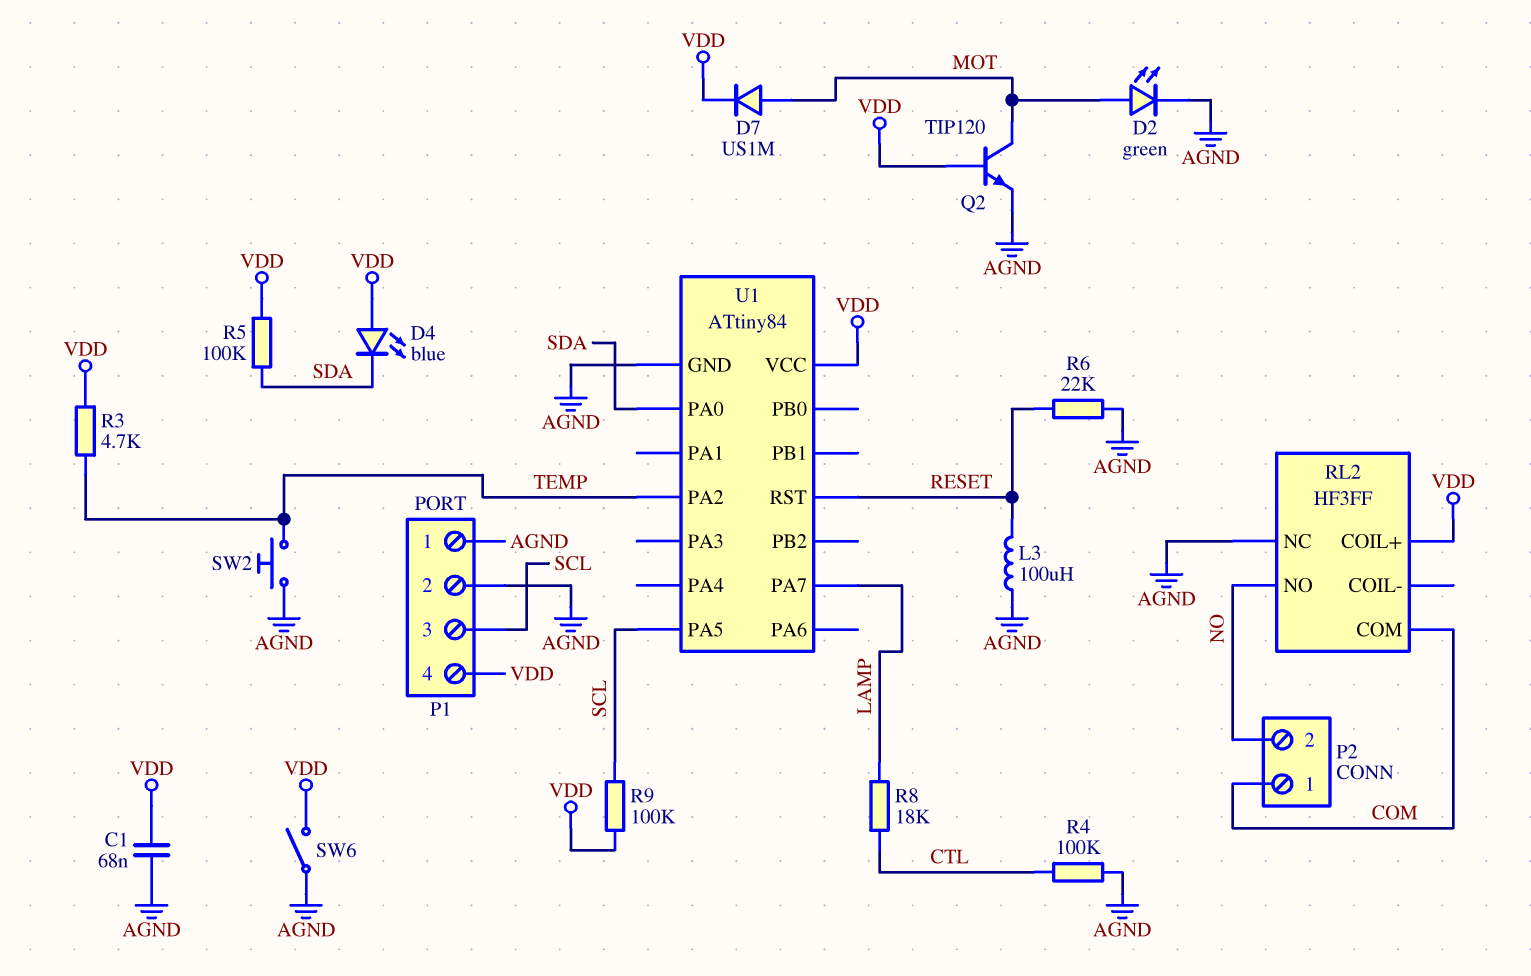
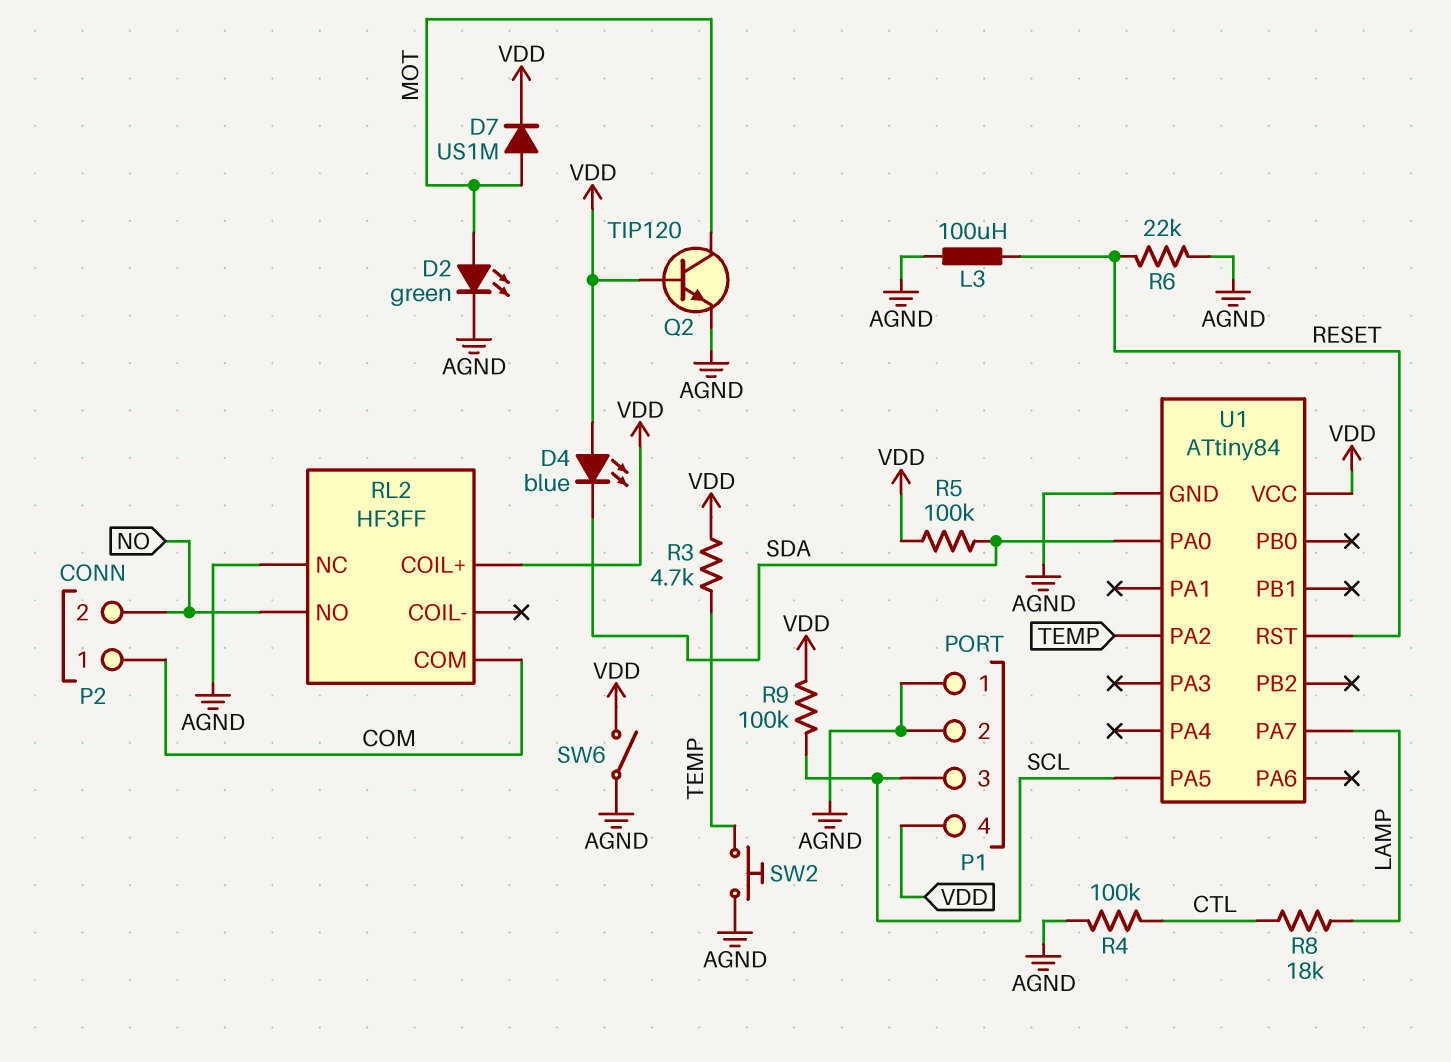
C1: 68nF (AGND, VDD) -> none

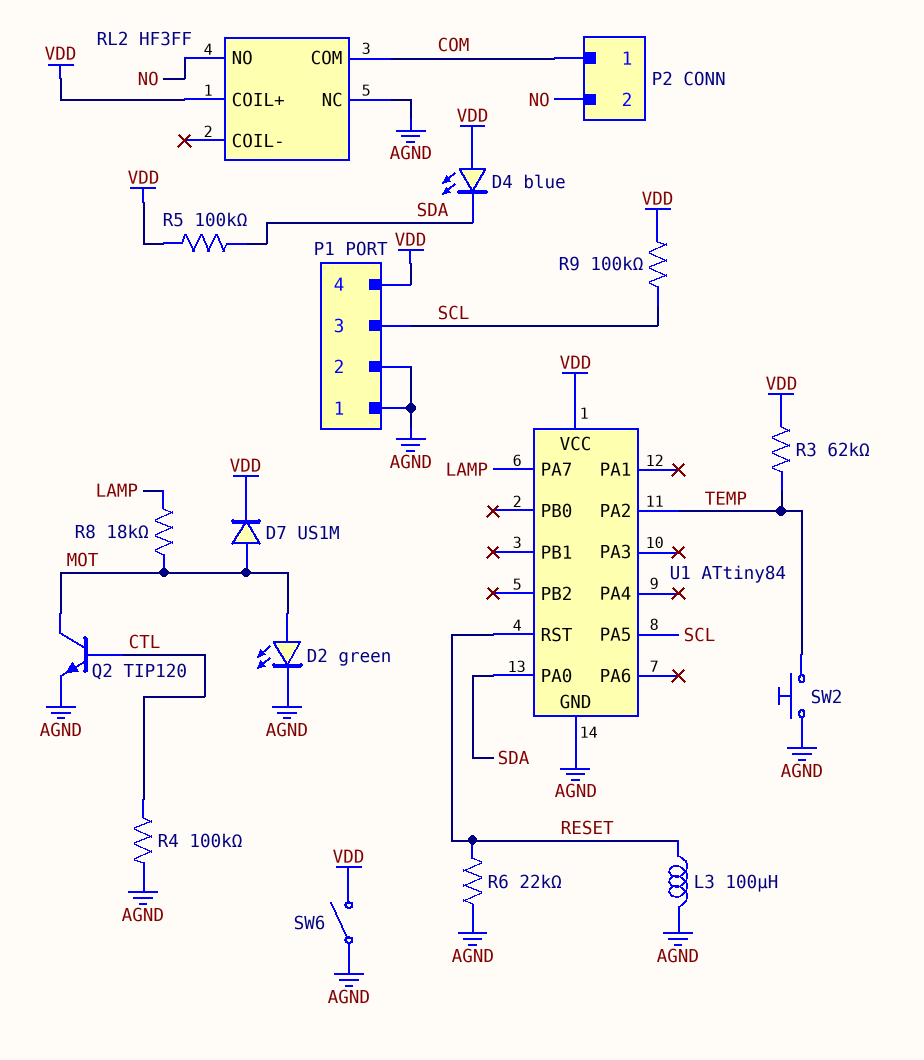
Q2: NPN TIP120 (B VDD, C MOT, E AGND) -> NPN TIP120 (B CTL, C MOT, E AGND)
R3: 4.7k (TEMP, VDD) -> 62k (TEMP, VDD)
R8: 18k (CTL, LAMP) -> 18k (LAMP, MOT)

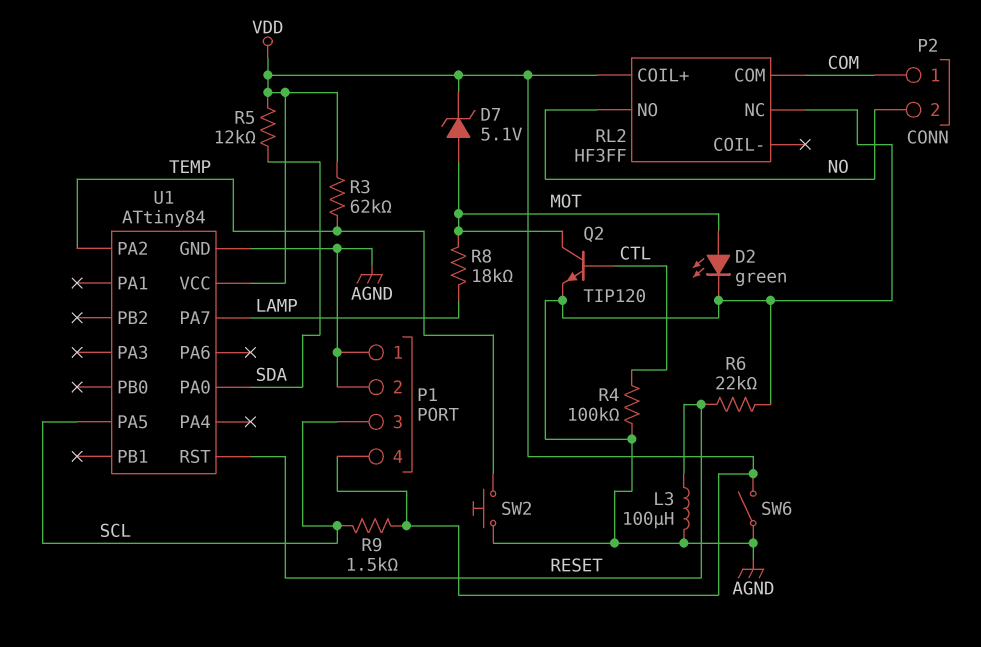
D4: LED blue (A VDD, K SDA) -> none
D7: diode US1M (A MOT, K VDD) -> zener 5.1V (A MOT, K VDD)
R5: 100k (SDA, VDD) -> 12k (SDA, VDD)
R9: 100k (SCL, VDD) -> 1.5k (SCL, VDD)

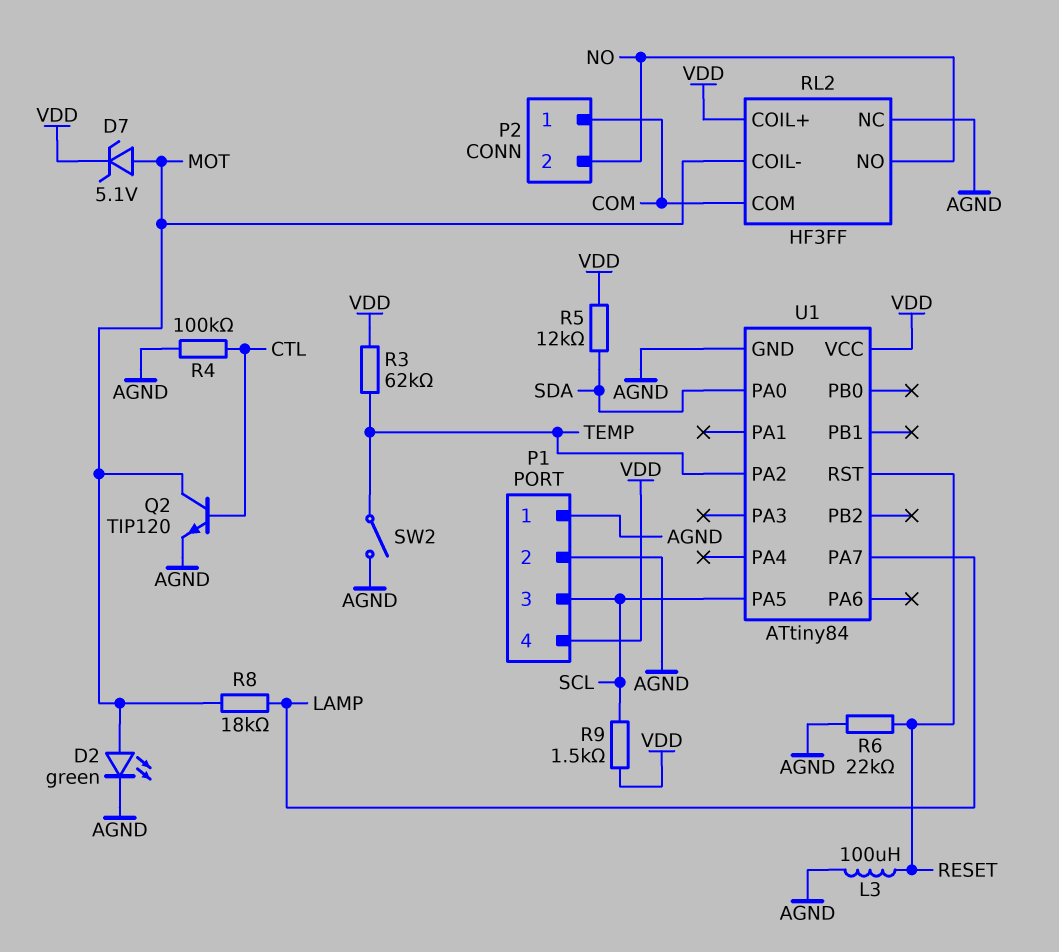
RL2 pin COIL-: none -> MOT
SW2: button (AGND, TEMP) -> switch (AGND, TEMP)
SW6: switch (AGND, VDD) -> none

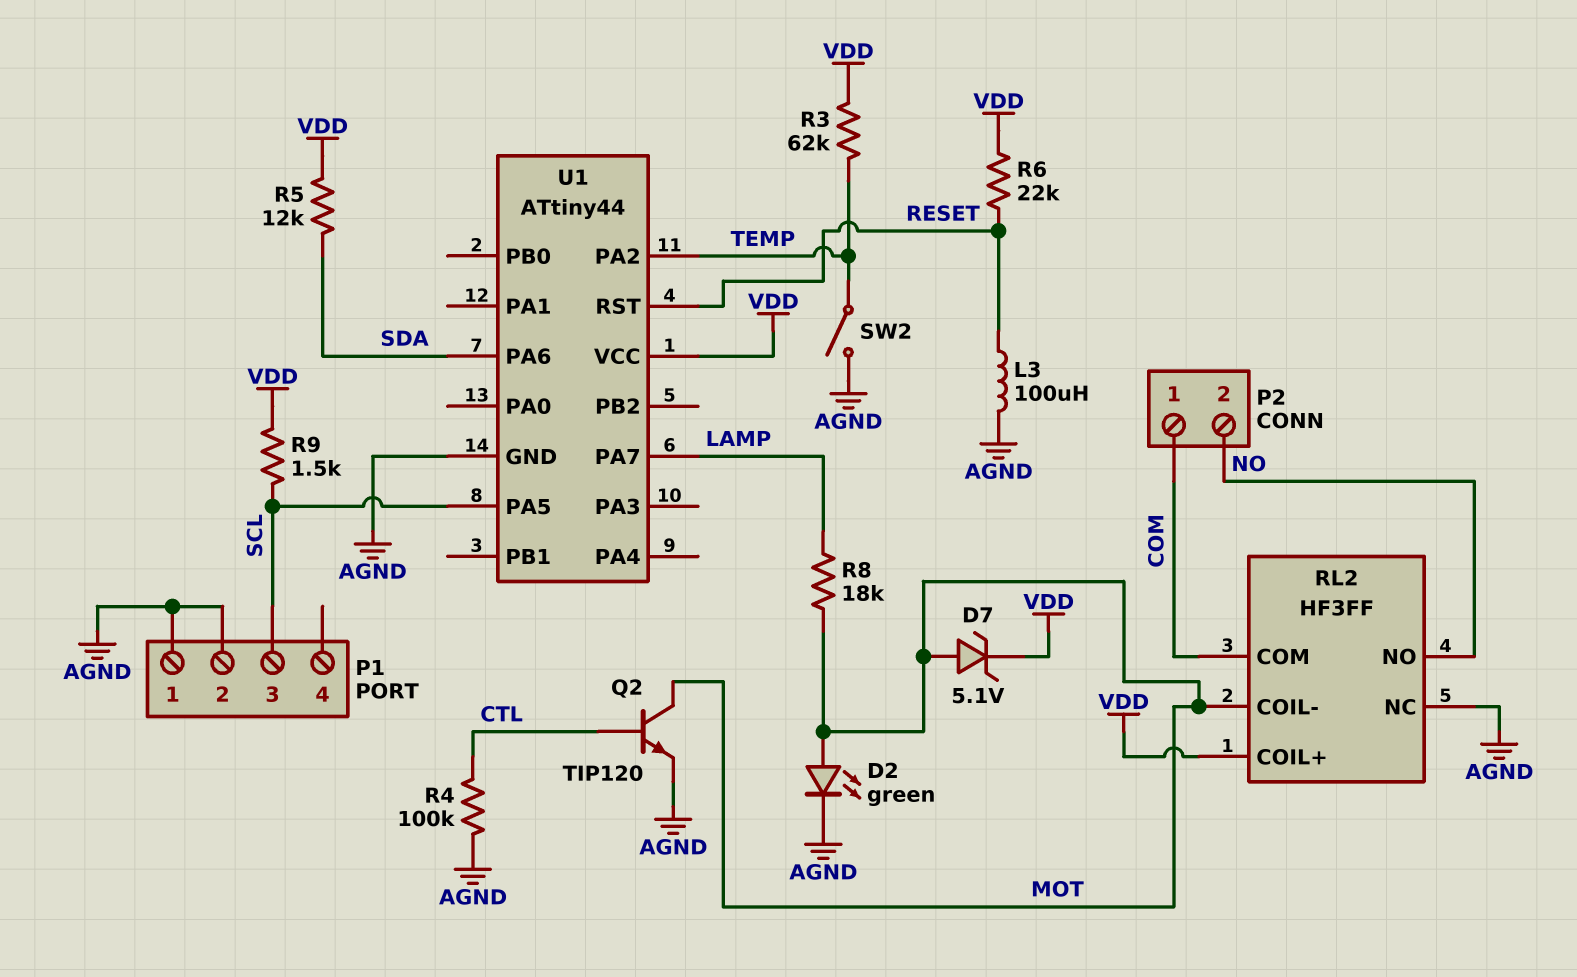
P1 pin 4: VDD -> none
R6: 22k (AGND, RESET) -> 22k (RESET, VDD)
U1: ATtiny84 -> ATtiny44
U1 pin PA0: SDA -> none
U1 pin PA6: none -> SDA

